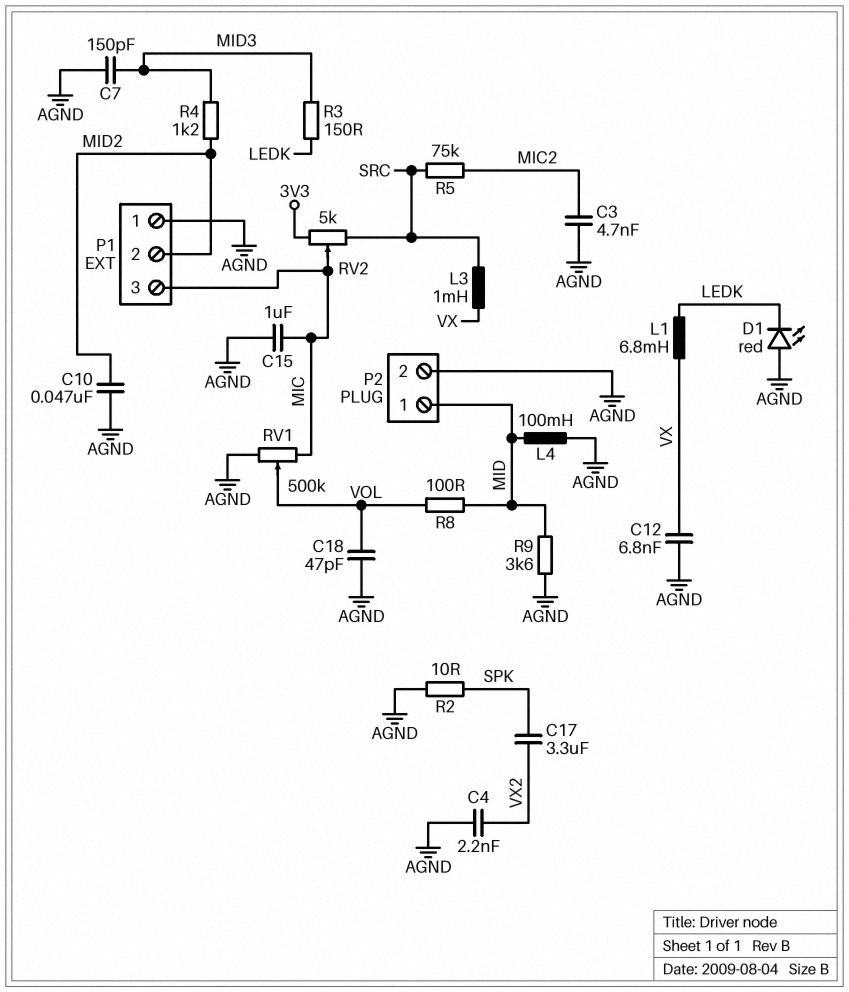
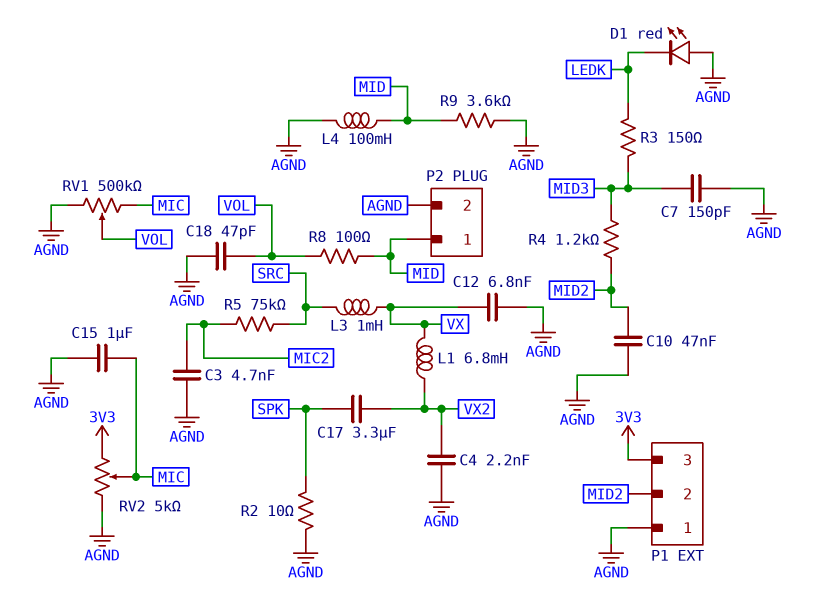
L1: 6.8mH (LEDK, VX) -> 6.8mH (VX, VX2)
P1 pin 3: MIC -> 3V3
RV2: 5k (3V3, SRC, wiper MIC) -> 5k (3V3, AGND, wiper MIC)

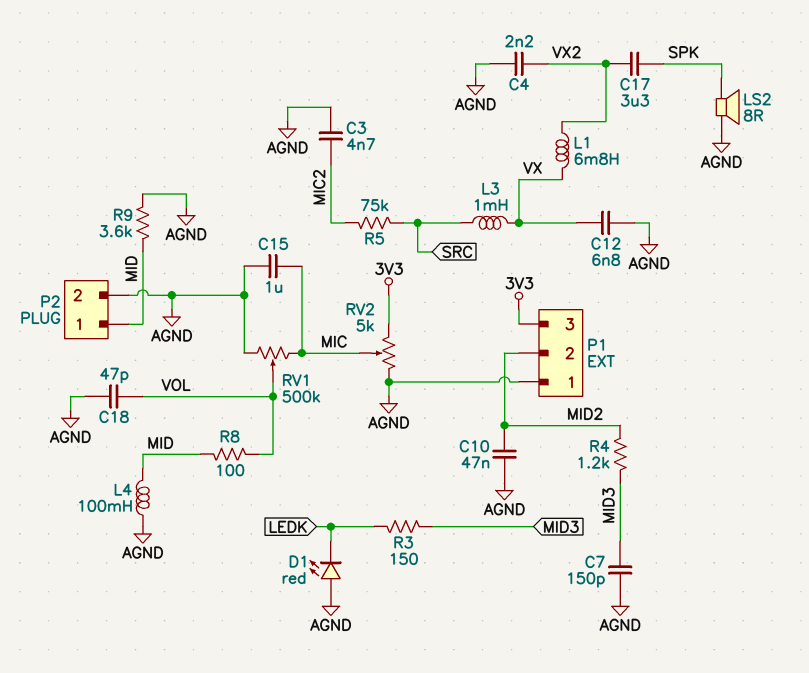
LS2: none -> speaker 8R (AGND, SPK)
R2: 10 (AGND, SPK) -> none

